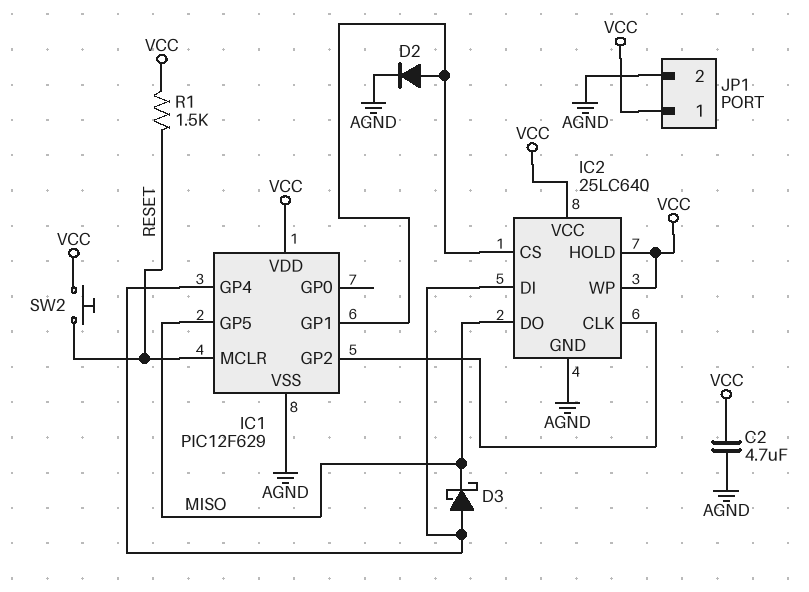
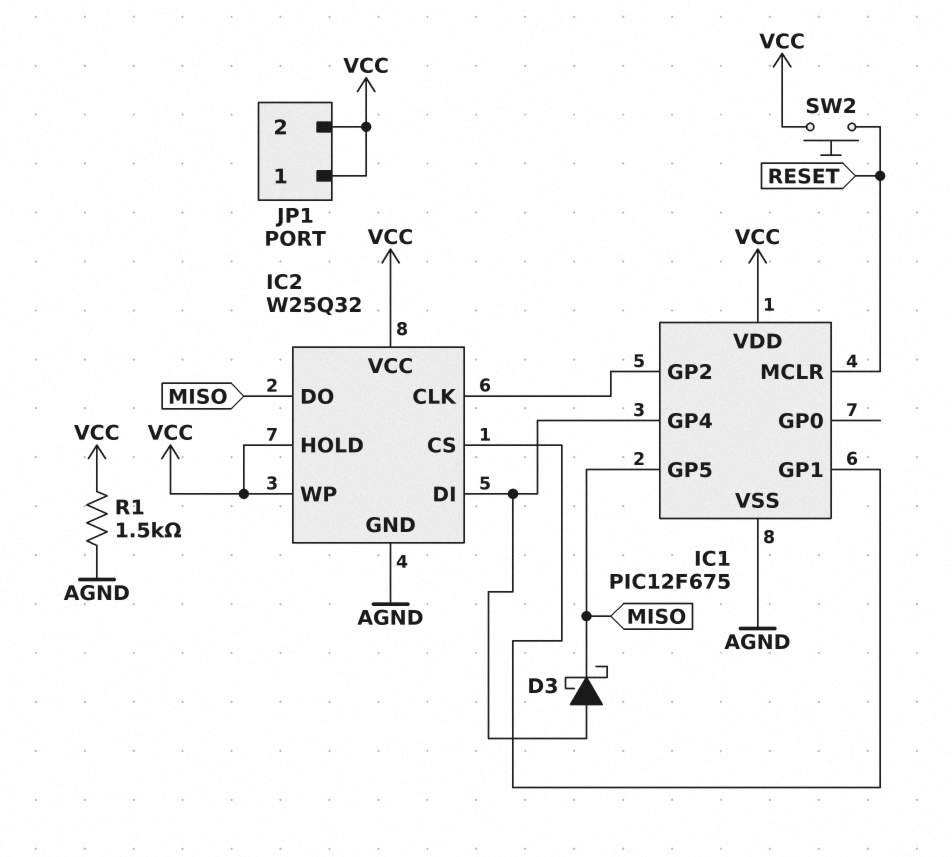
C2: 4.7uF (AGND, VCC) -> none
D2: diode (A IC1/GP1, K AGND) -> none
IC1: PIC12F629 -> PIC12F675
IC2: 25LC640 -> W25Q32
JP1 pin 2: AGND -> VCC
R1: 1.5k (RESET, VCC) -> 1.5k (AGND, VCC)

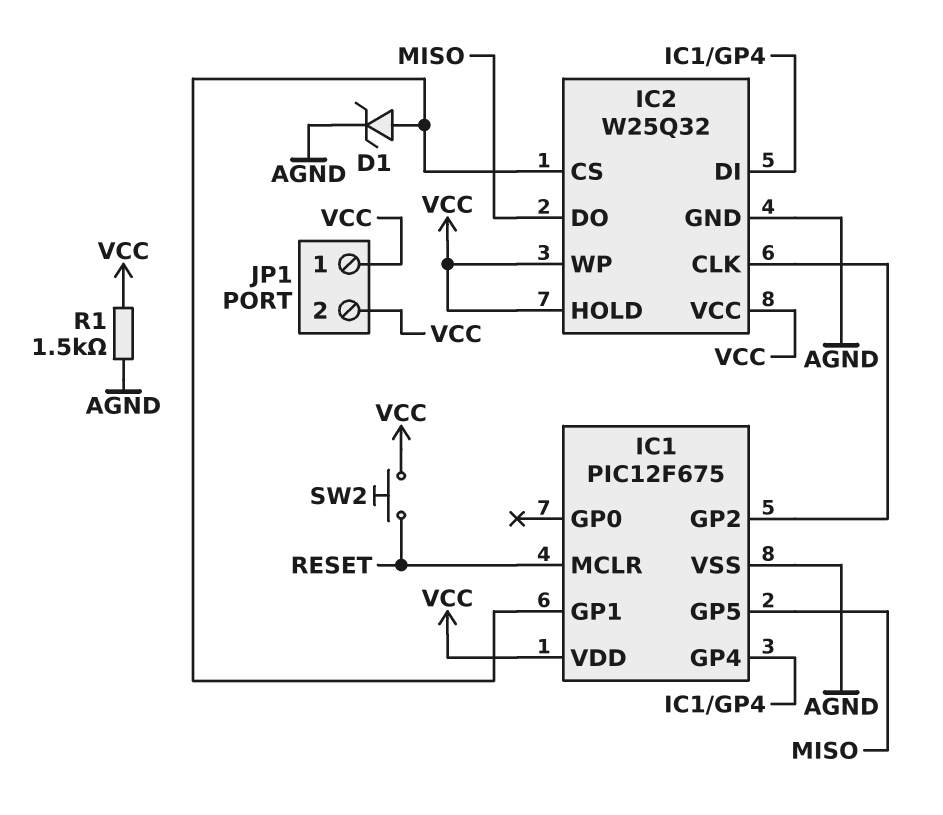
D1: none -> zener (A IC1/GP1, K AGND)
D3: schottky (A IC1/GP4, K MISO) -> none

